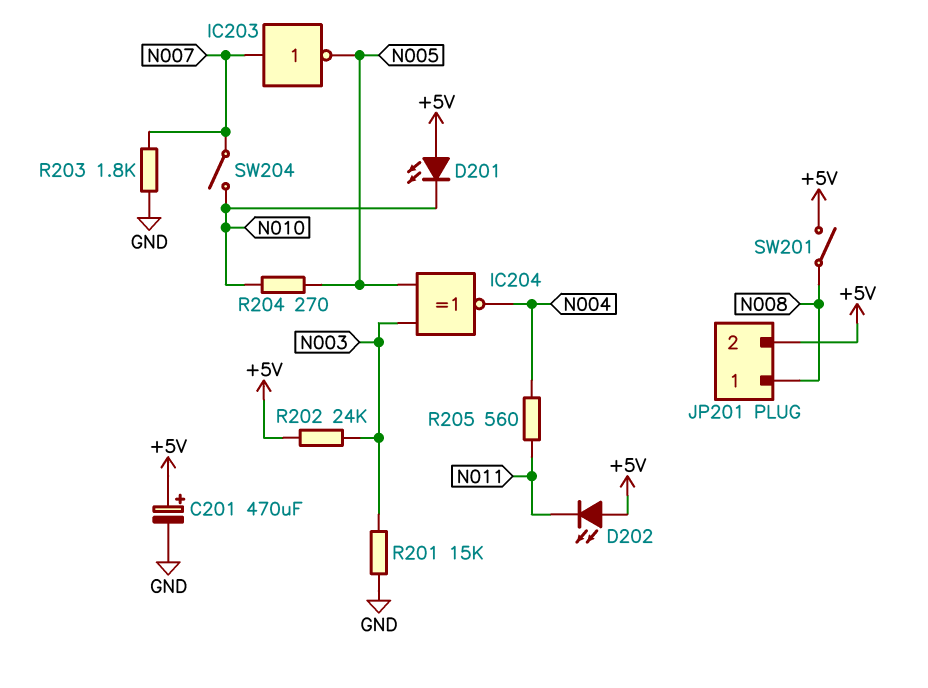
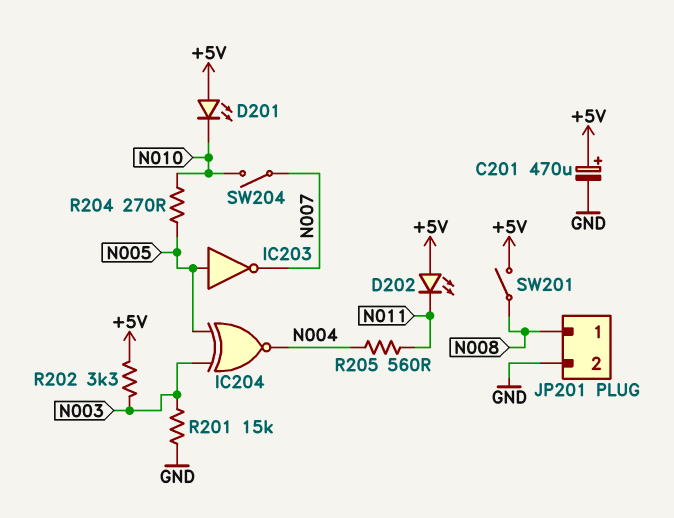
IC203: NOT (in N007, out N005) -> NOT (in N005, out N007)
JP201 pin 2: +5V -> GND
R202: 24k (+5V, N003) -> 3.3k (+5V, N003)
R203: 1.8k (GND, N007) -> none

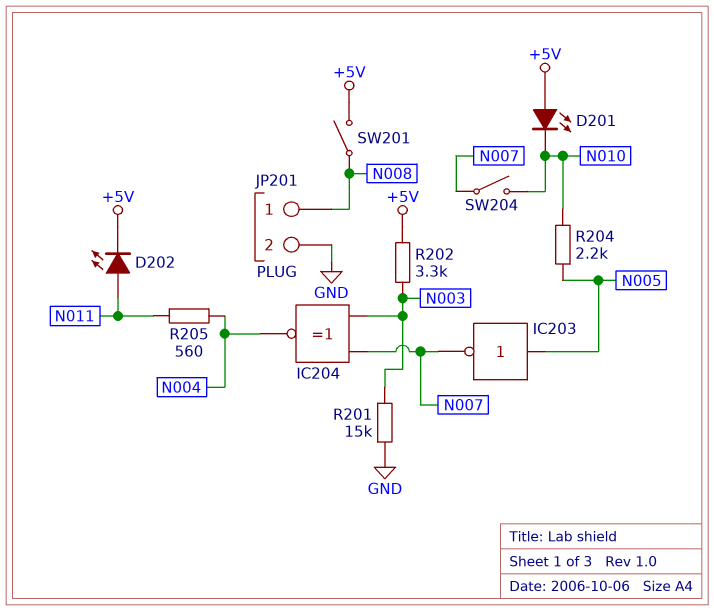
C201: 470uF (plus +5V, minus GND) -> none
D202: LED (A +5V, K N011) -> LED (A N011, K +5V)
IC204: XNOR (in N003, in N005, out N004) -> XNOR (in N003, in N007, out N004)
R204: 270 (N005, N010) -> 2.2k (N005, N010)

